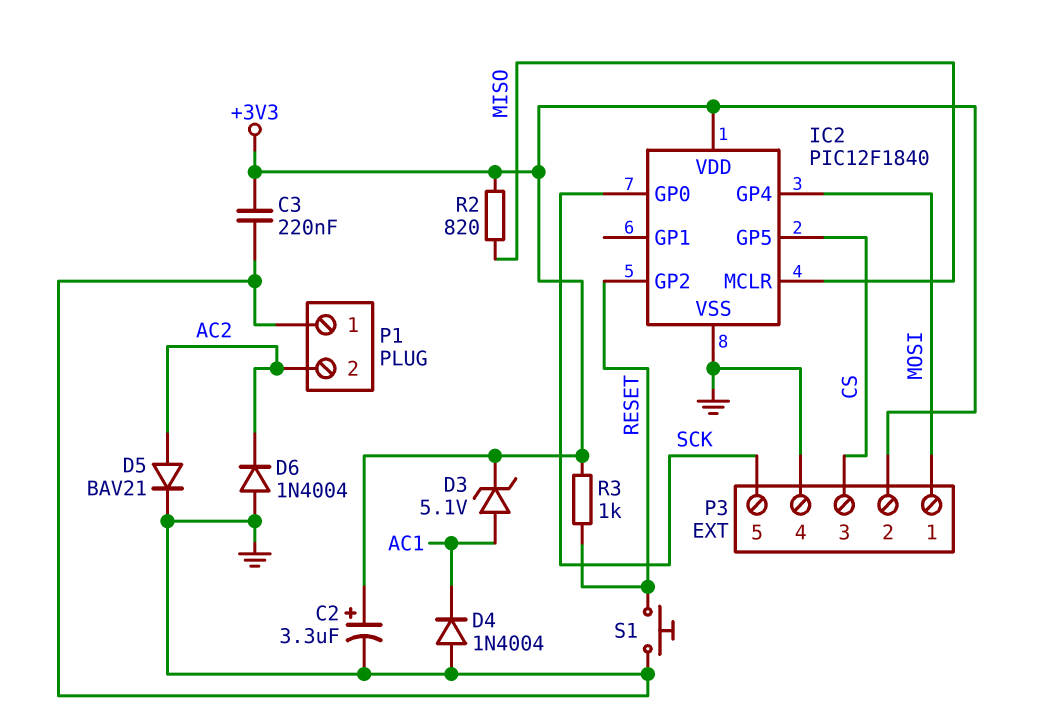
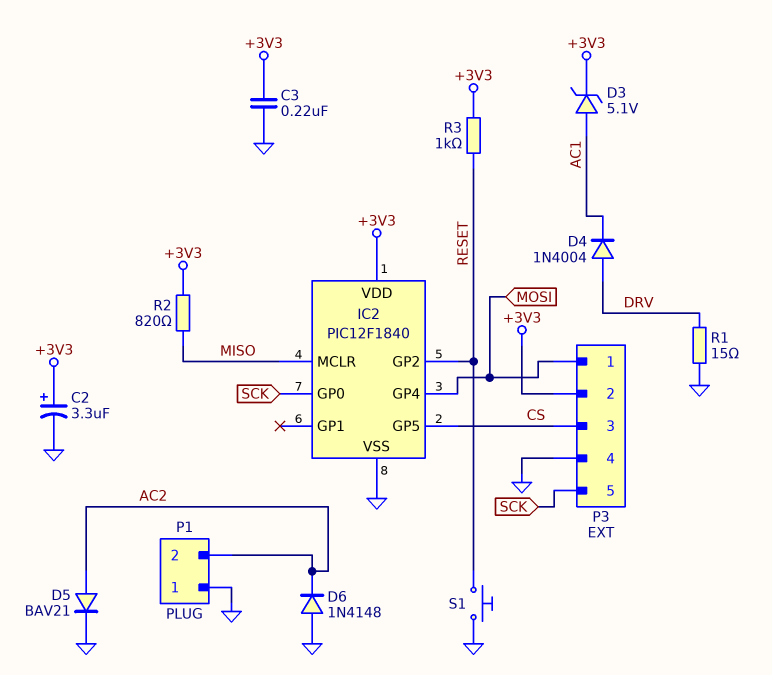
D4: diode 1N4004 (A GND, K AC1) -> diode 1N4004 (A DRV, K AC1)
D6: diode 1N4004 (A GND, K AC2) -> diode 1N4148 (A GND, K AC2)
R1: none -> 15 (DRV, GND)

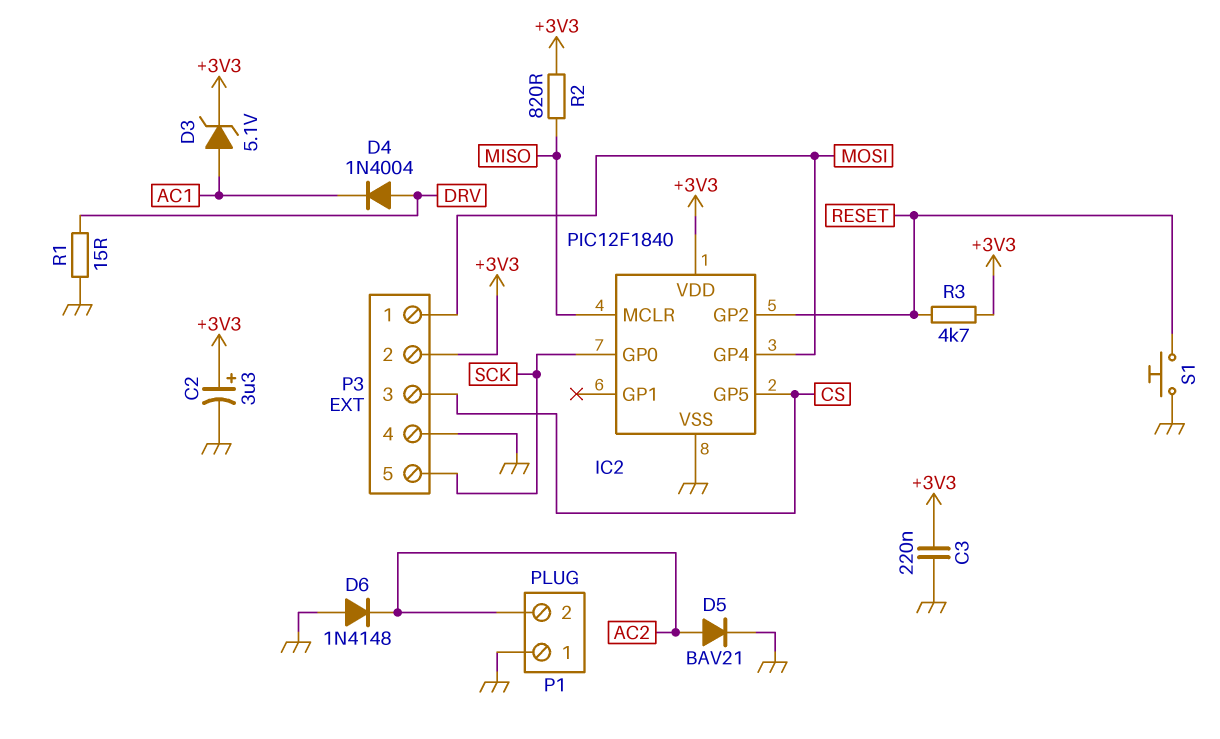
R3: 1k (+3V3, RESET) -> 4.7k (+3V3, RESET)

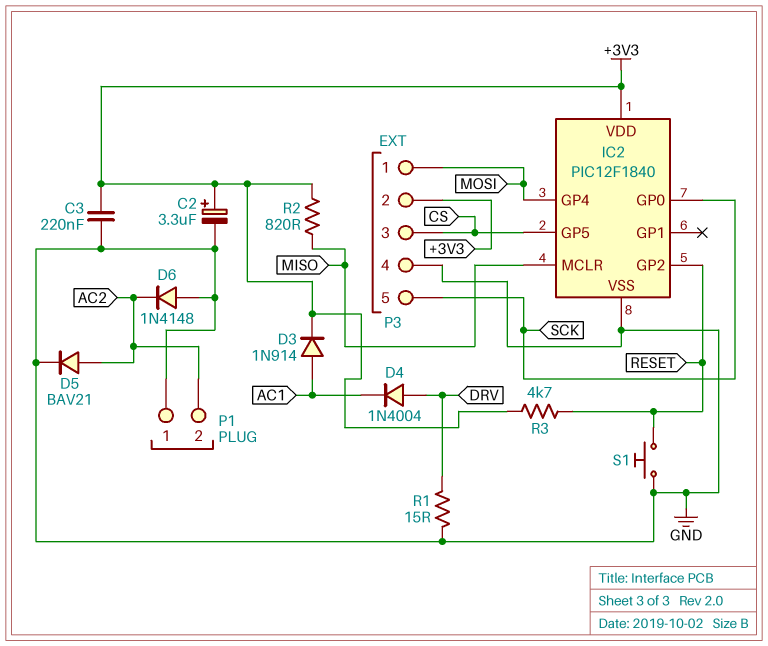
D3: zener 5.1V (A AC1, K +3V3) -> diode 1N914 (A AC1, K +3V3)

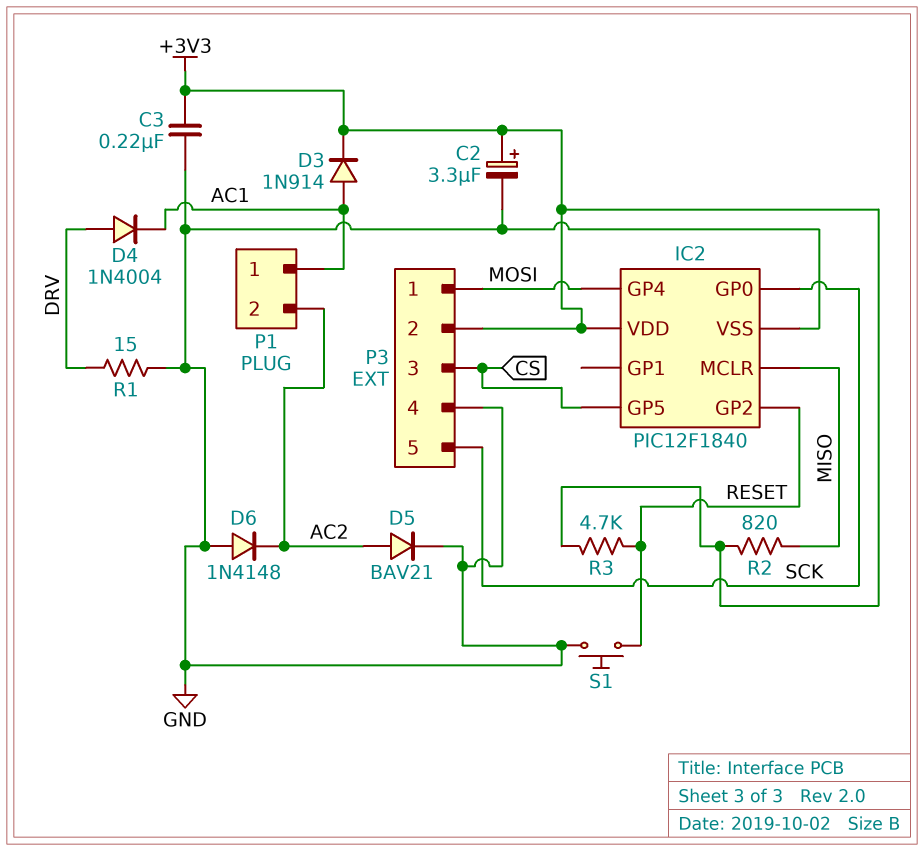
P1 pin 1: GND -> AC1

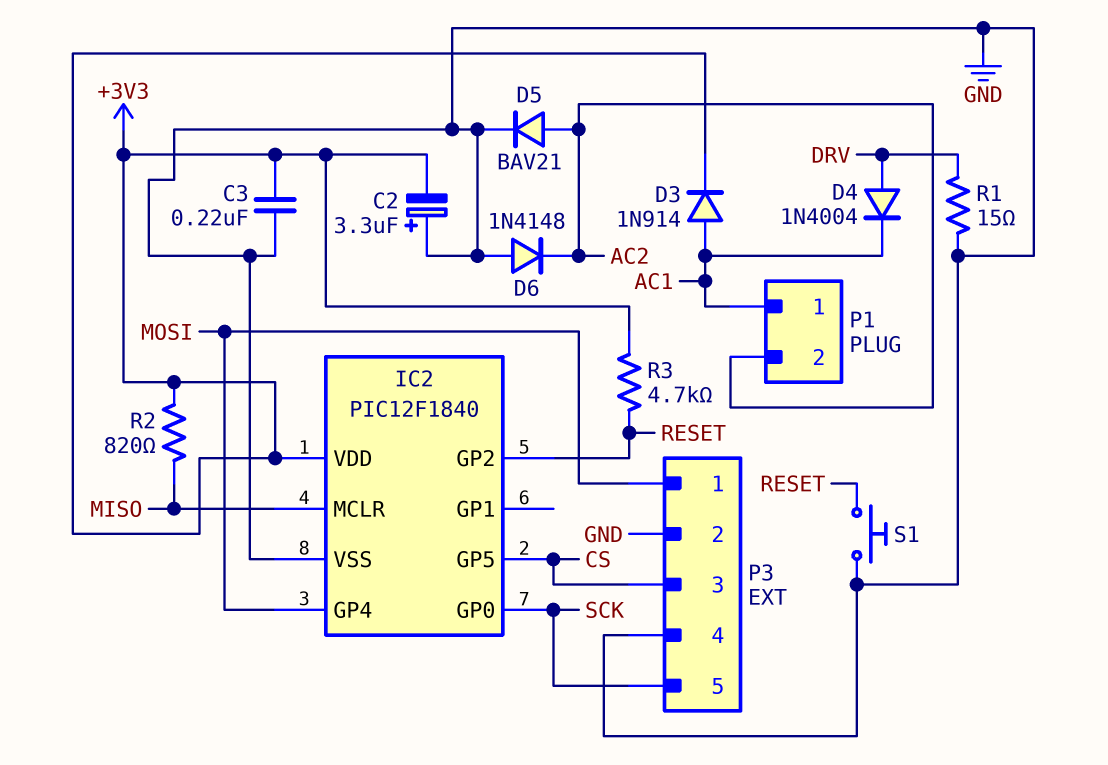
C2: 3.3uF (plus +3V3, minus GND) -> 3.3uF (plus GND, minus +3V3)
P3 pin 2: +3V3 -> GND

